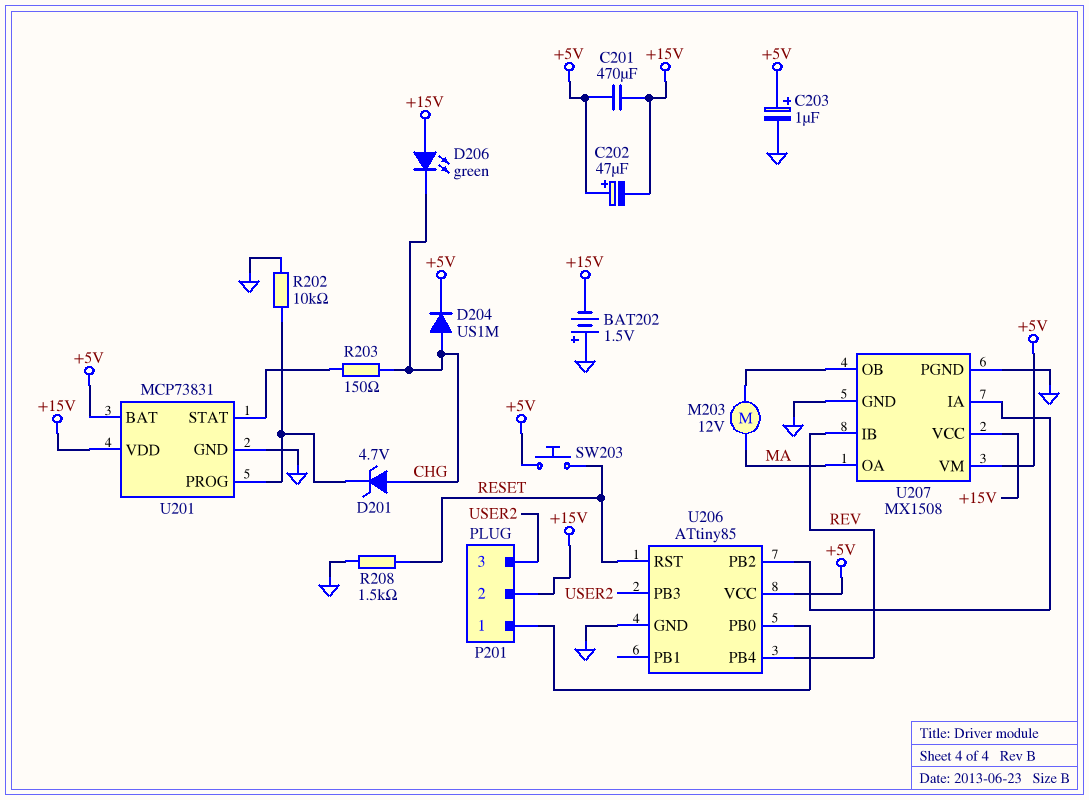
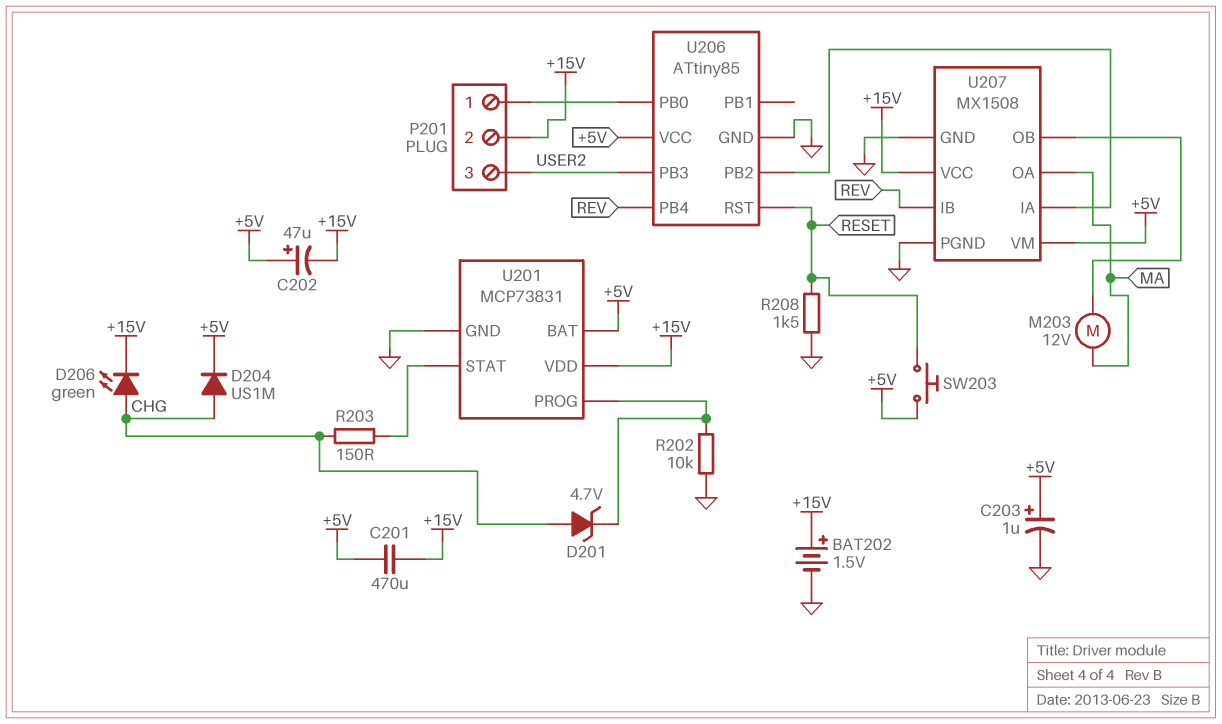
BAT202: 1.5V (plus GND, minus +15V) -> 1.5V (plus +15V, minus GND)
D206: LED green (A +15V, K CHG) -> LED green (A CHG, K +15V)

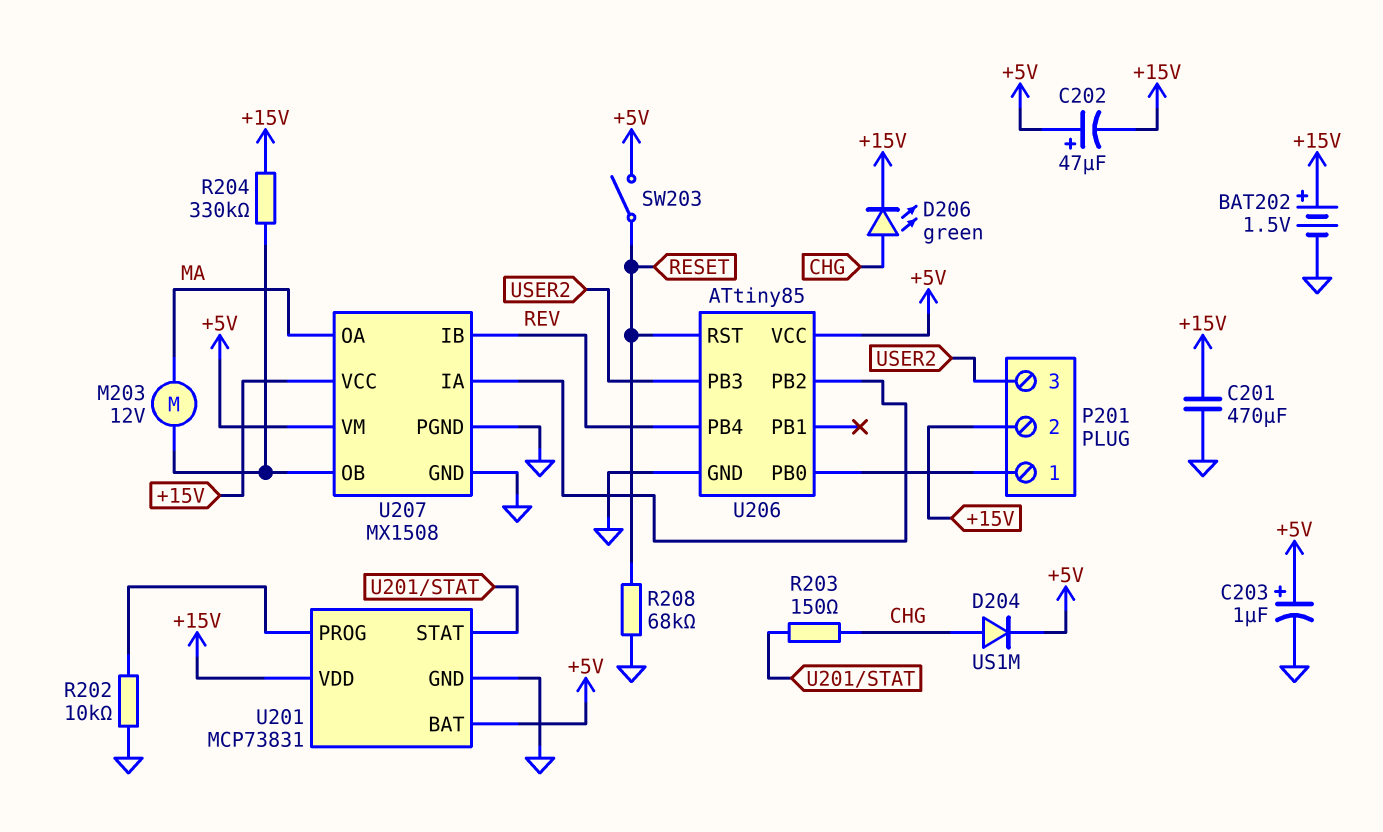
C201: 470uF (+5V, +15V) -> 470uF (+15V, GND)
D201: zener 4.7V (A CHG, K U201/PROG) -> none
R204: none -> 330k (+15V, U207/OB)
R208: 1.5k (GND, RESET) -> 68k (GND, RESET)
SW203: button (+5V, RESET) -> switch (+5V, RESET)

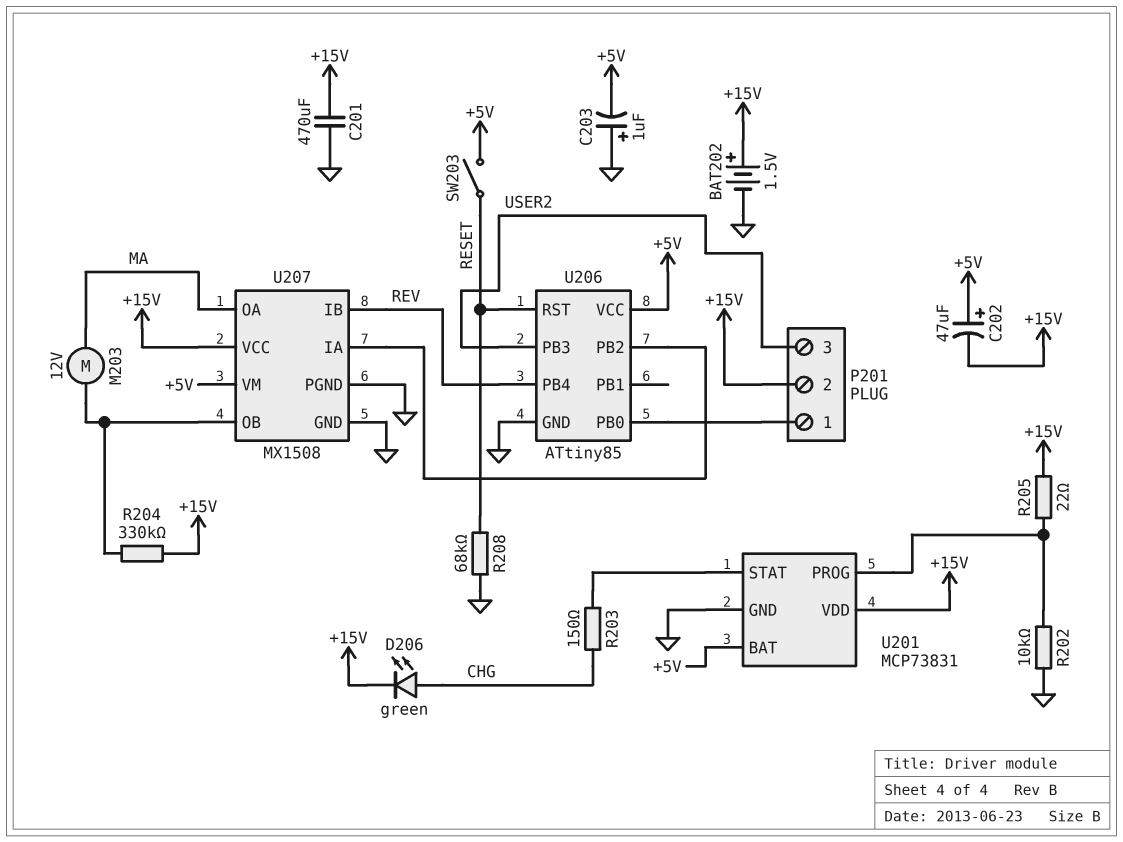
C203: 1uF (plus +5V, minus GND) -> 1uF (plus GND, minus +5V)
D204: diode US1M (A CHG, K +5V) -> none
R205: none -> 22 (+15V, U201/PROG)

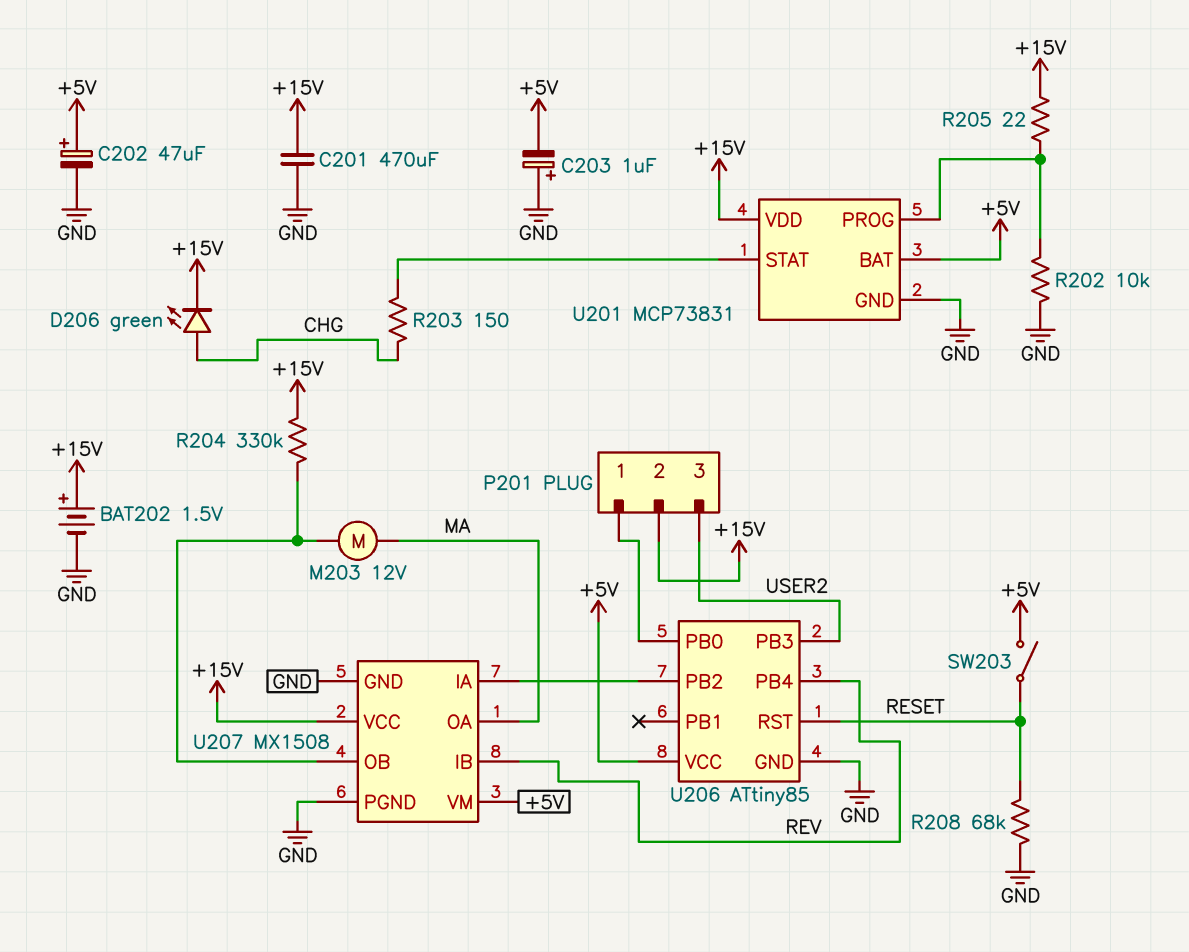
C202: 47uF (plus +5V, minus +15V) -> 47uF (plus +5V, minus GND)

